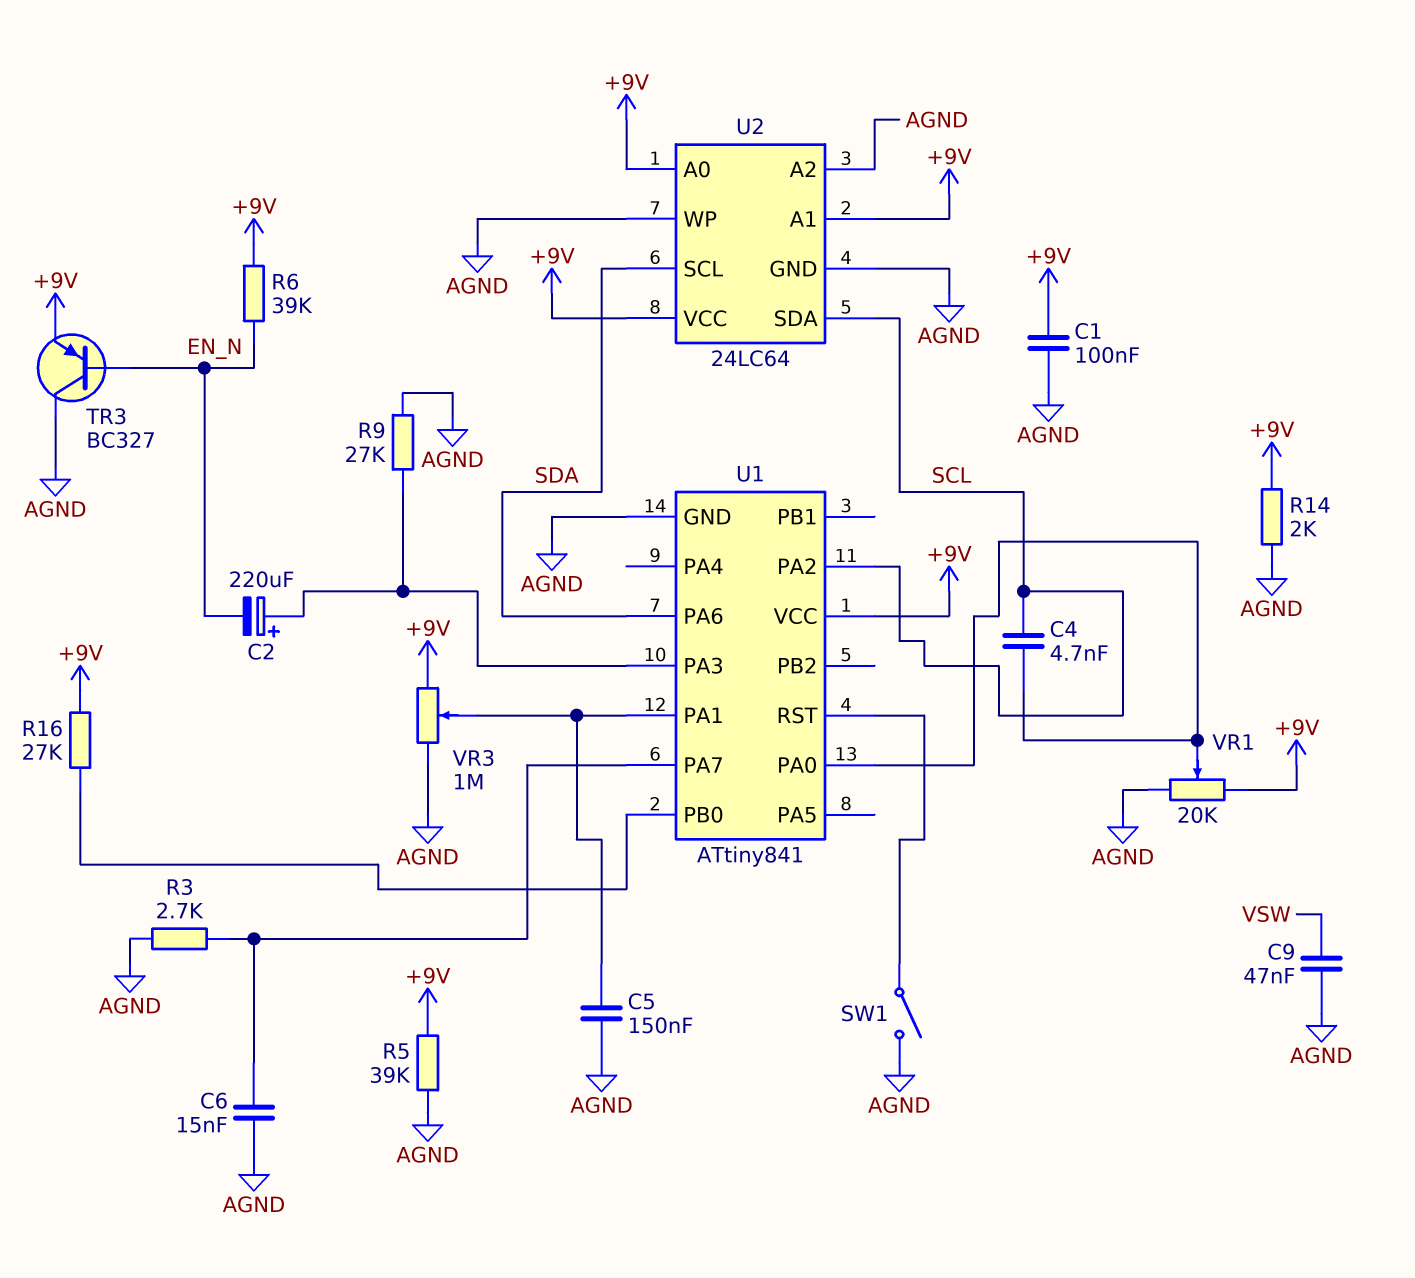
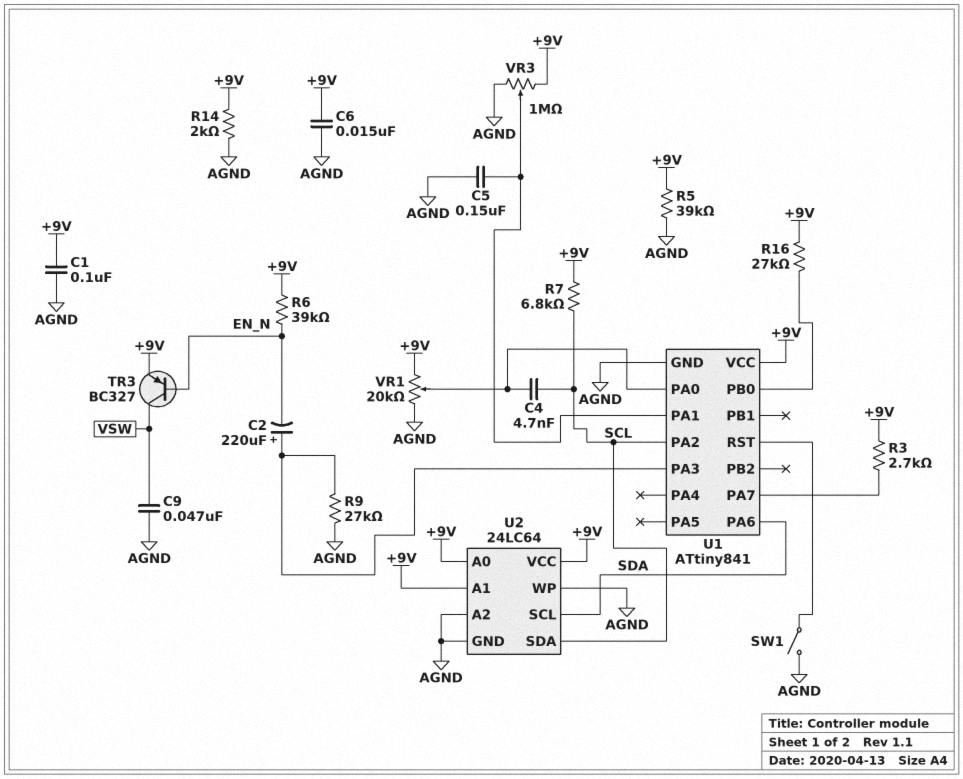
C6: 15nF (AGND, U1/PA7) -> 15nF (+9V, AGND)
R3: 2.7k (AGND, U1/PA7) -> 2.7k (+9V, U1/PA7)
R7: none -> 6.8k (+9V, SCL)
TR3: PNP BC327 (B EN_N, C AGND, E +9V) -> PNP BC327 (B EN_N, C VSW, E +9V)

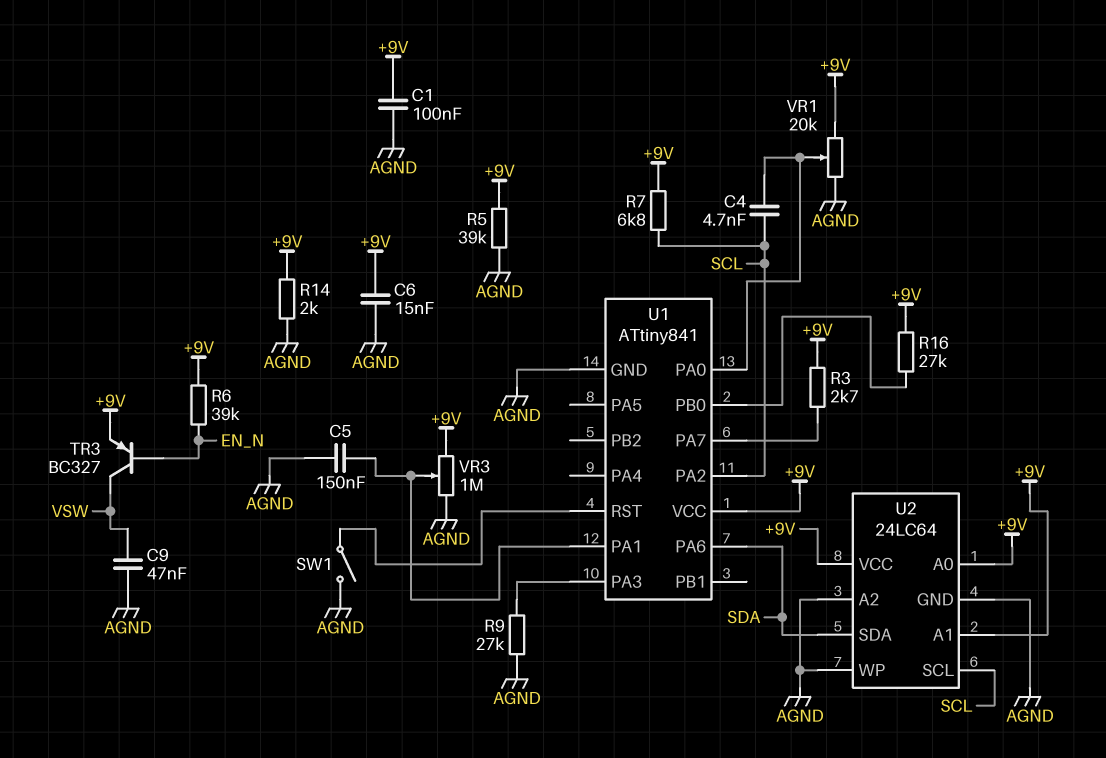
C2: 220uF (plus U1/PA3, minus EN_N) -> none
U2 pin SCL: SDA -> SCL
U2 pin SDA: SCL -> SDA

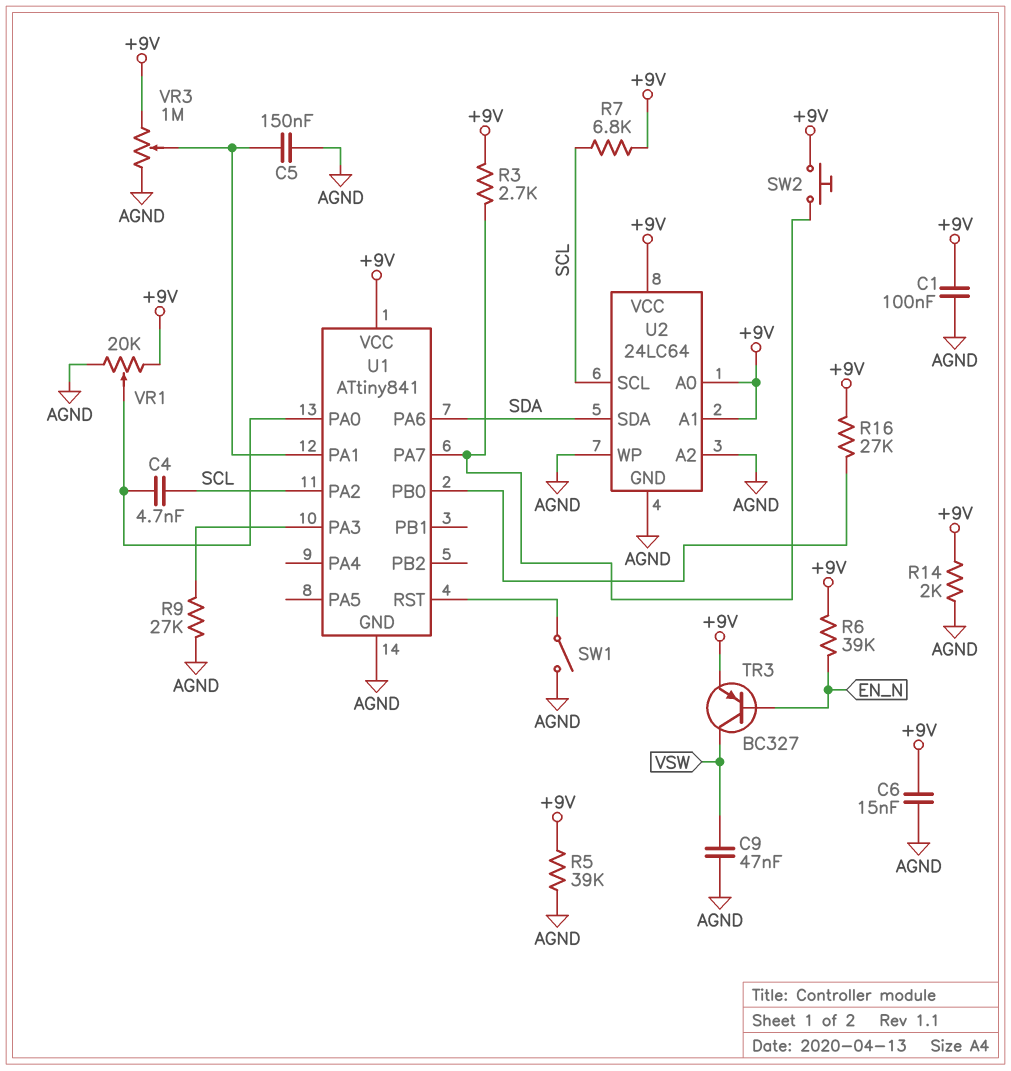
SW2: none -> button (+9V, U1/PA7)

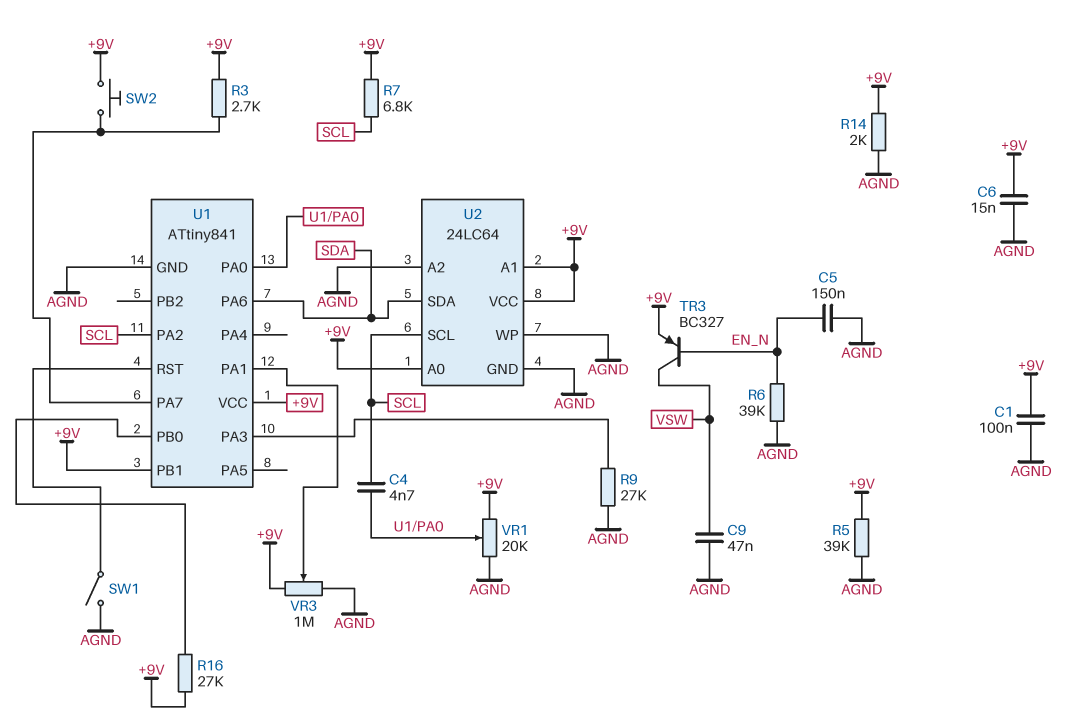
C5: 150nF (AGND, U1/PA1) -> 150nF (AGND, EN_N)
R6: 39k (+9V, EN_N) -> 39k (AGND, EN_N)
U1 pin PB1: none -> +9V

